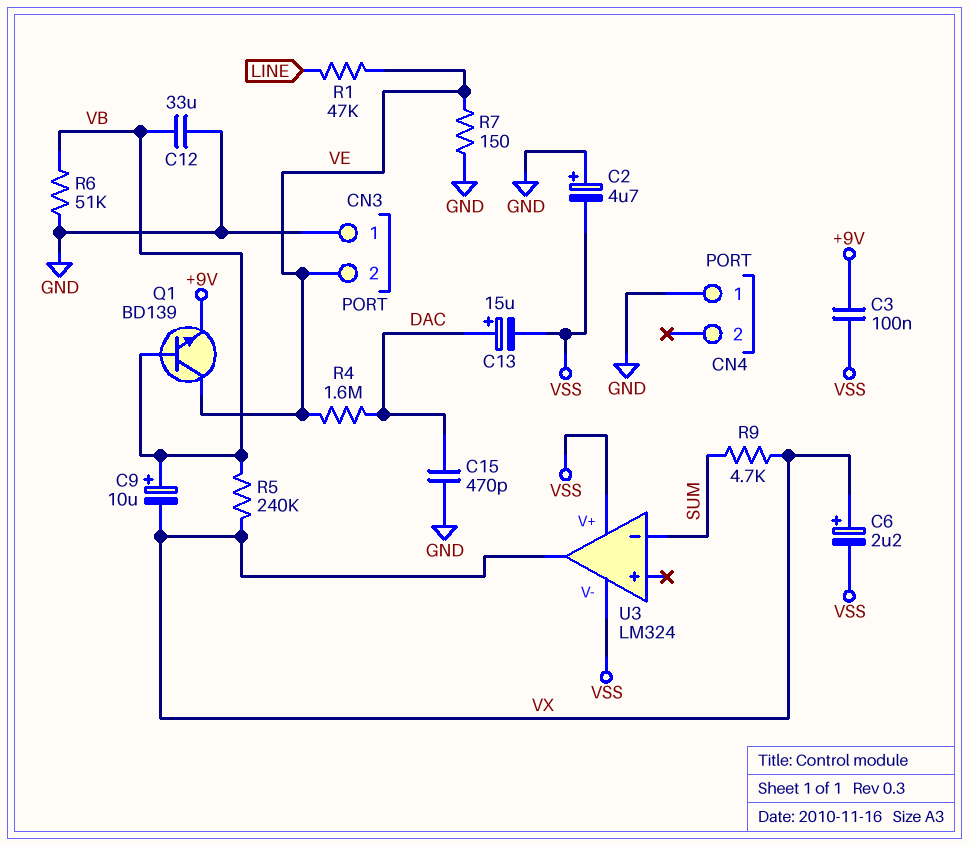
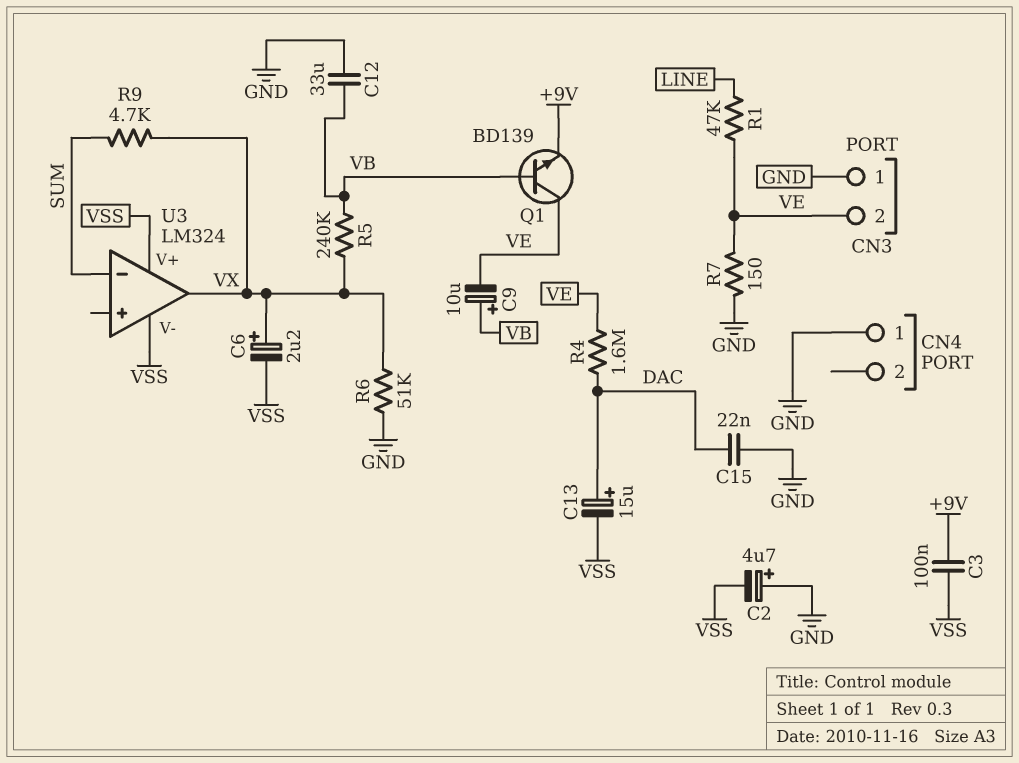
C9: 10uF (plus VB, minus VX) -> 10uF (plus VB, minus VE)
C15: 470pF (DAC, GND) -> 22nF (DAC, GND)
R6: 51k (GND, VB) -> 51k (GND, VX)

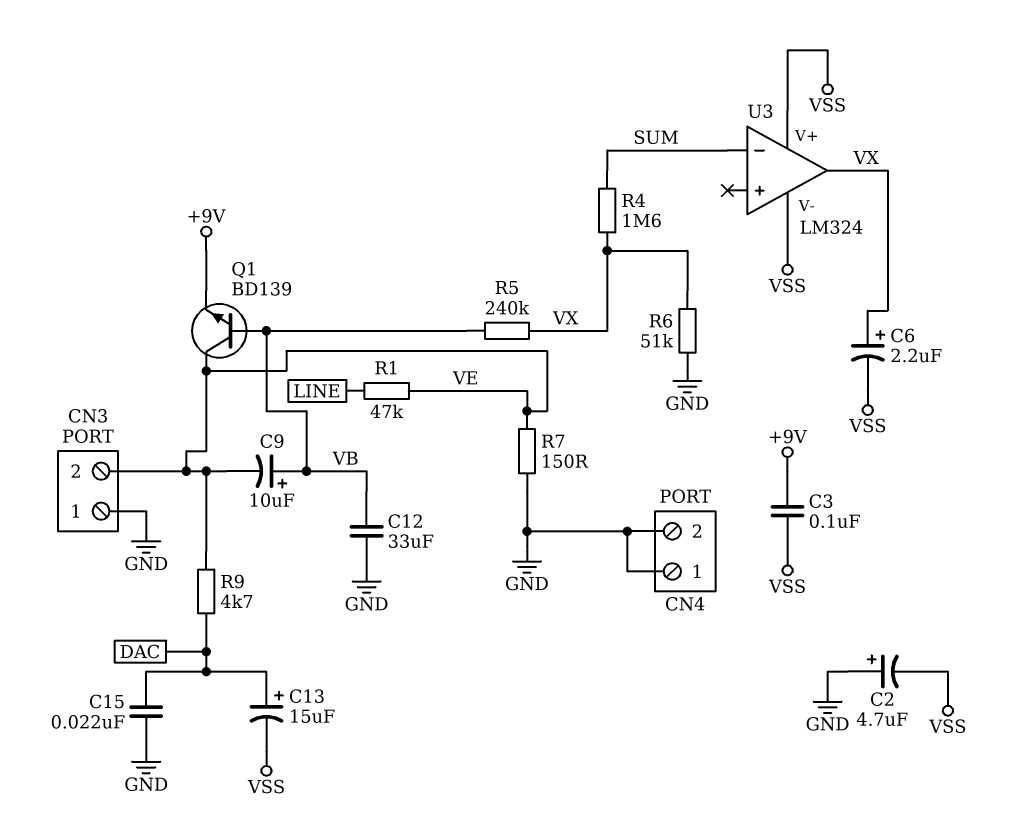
CN4 pin 2: none -> GND
R4: 1.6M (DAC, VE) -> 1.6M (SUM, VX)
R9: 4.7k (SUM, VX) -> 4.7k (DAC, VE)

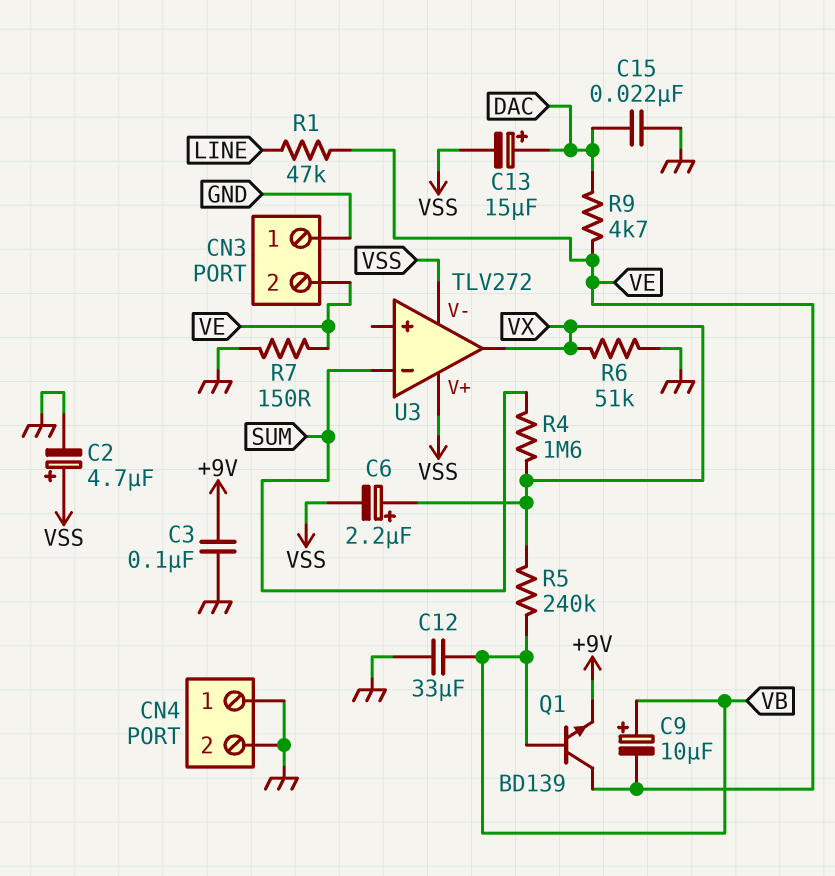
C2: 4.7uF (plus GND, minus VSS) -> 4.7uF (plus VSS, minus GND)
C3: 100nF (+9V, VSS) -> 100nF (+9V, GND)
U3: LM324 -> TLV272

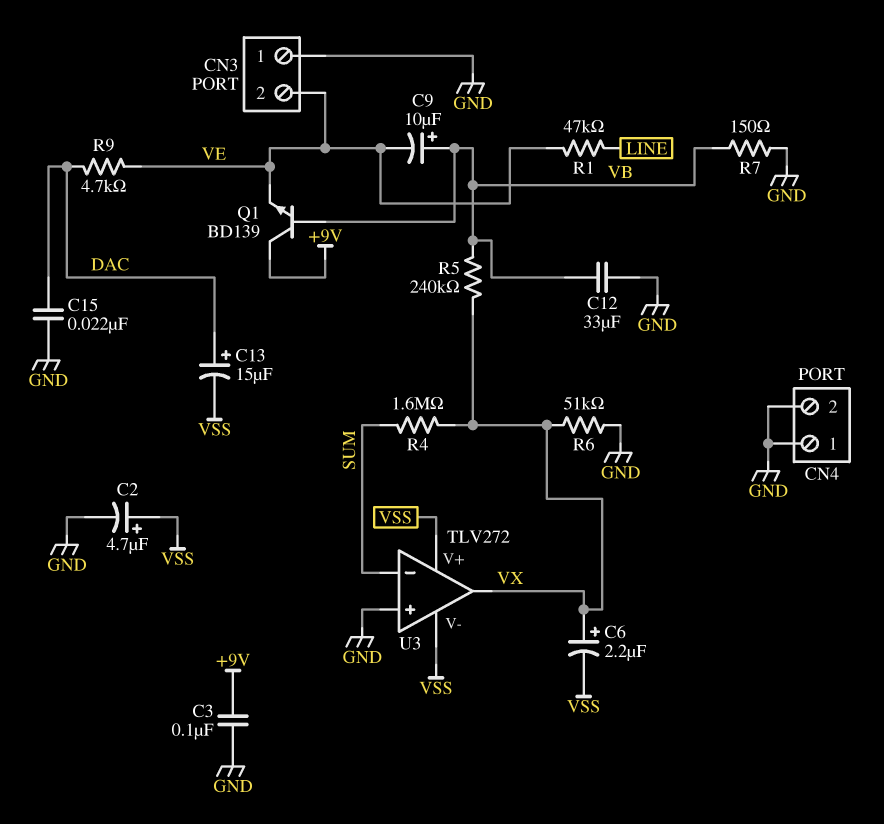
Q1: NPN BD139 (B VB, C VE, E +9V) -> NPN BD139 (B VB, C +9V, E VE)
R7: 150 (GND, VE) -> 150 (GND, VB)
U3 pin in+: none -> GND

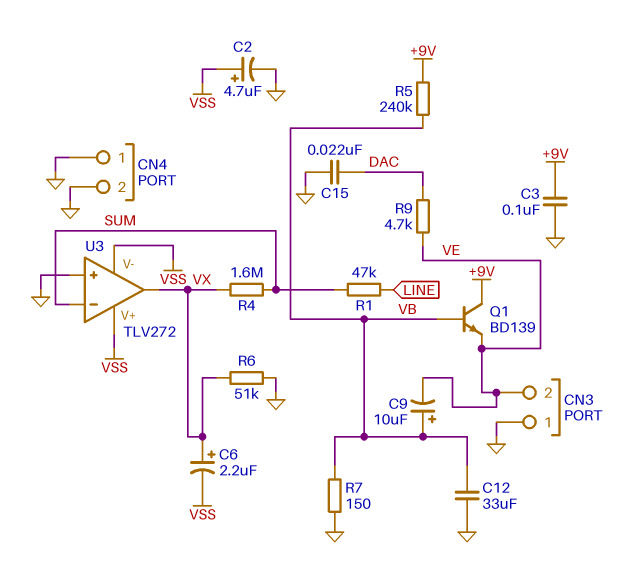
C13: 15uF (plus DAC, minus VSS) -> none
R1: 47k (LINE, VE) -> 47k (LINE, SUM)
R5: 240k (VB, VX) -> 240k (+9V, VB)

